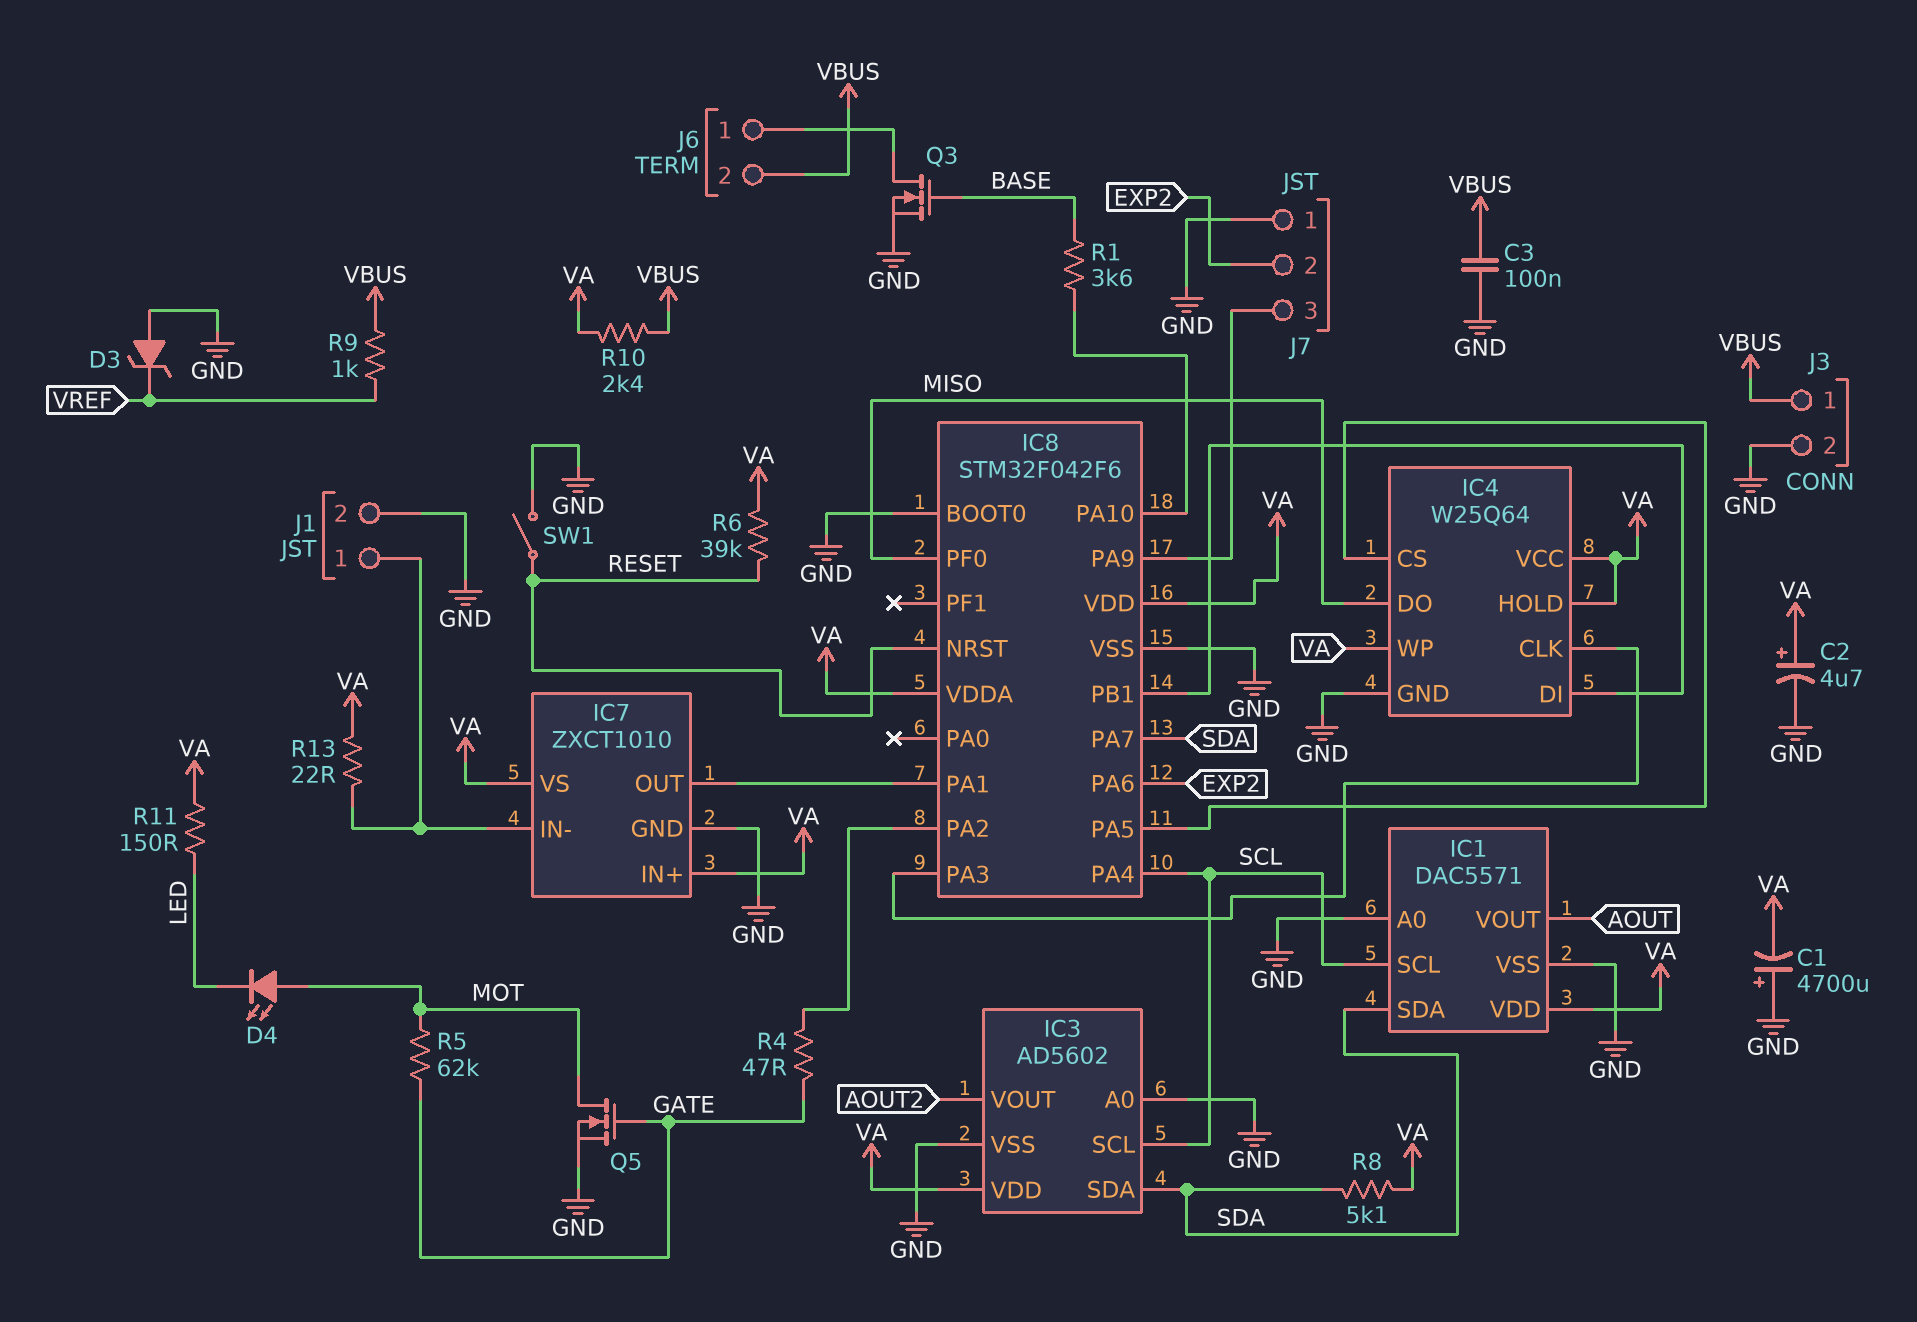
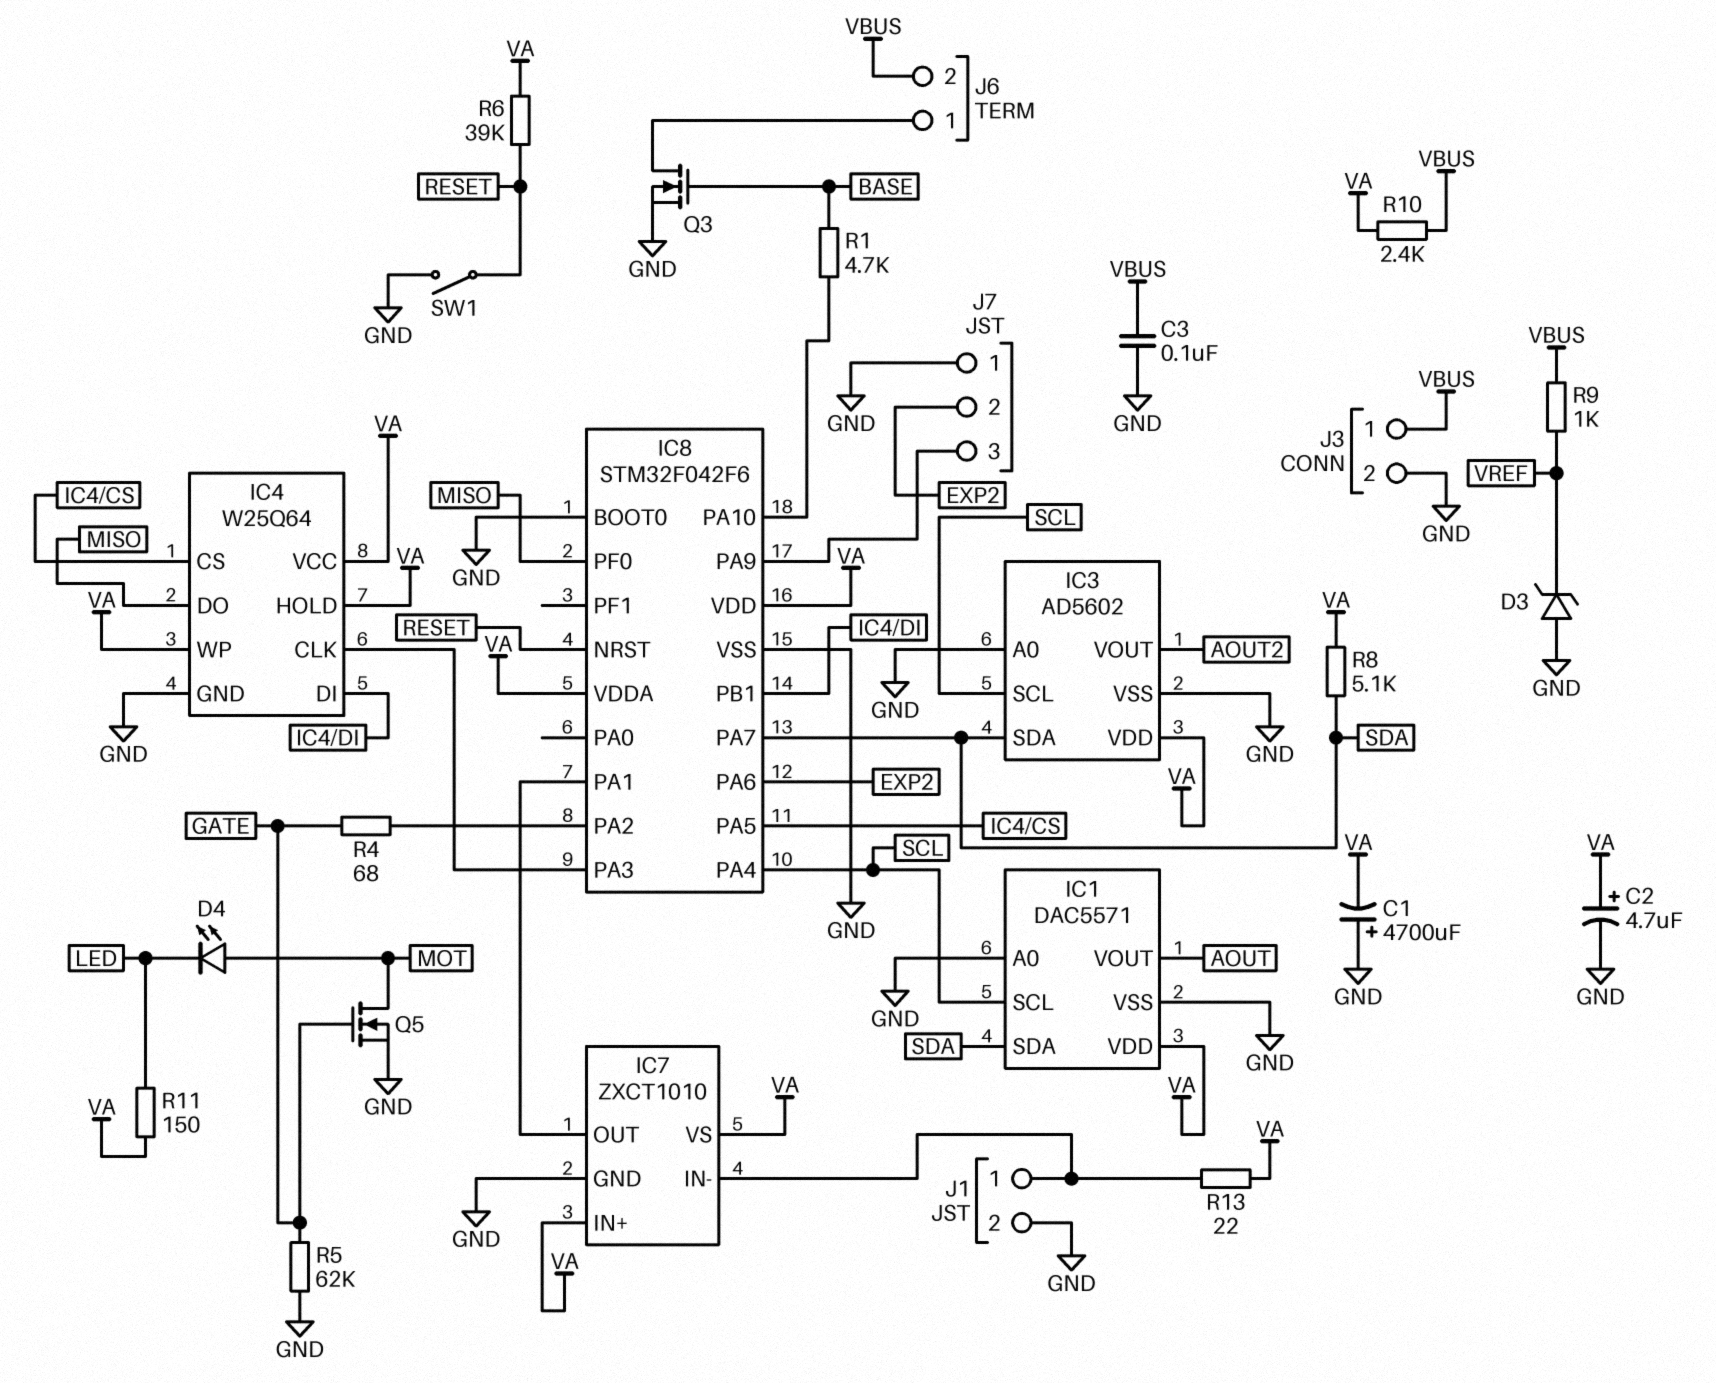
R1: 3.6k (BASE, IC8/PA10) -> 4.7k (BASE, IC8/PA10)
R4: 47 (GATE, IC8/PA2) -> 68 (GATE, IC8/PA2)
R5: 62k (GATE, MOT) -> 62k (GATE, GND)

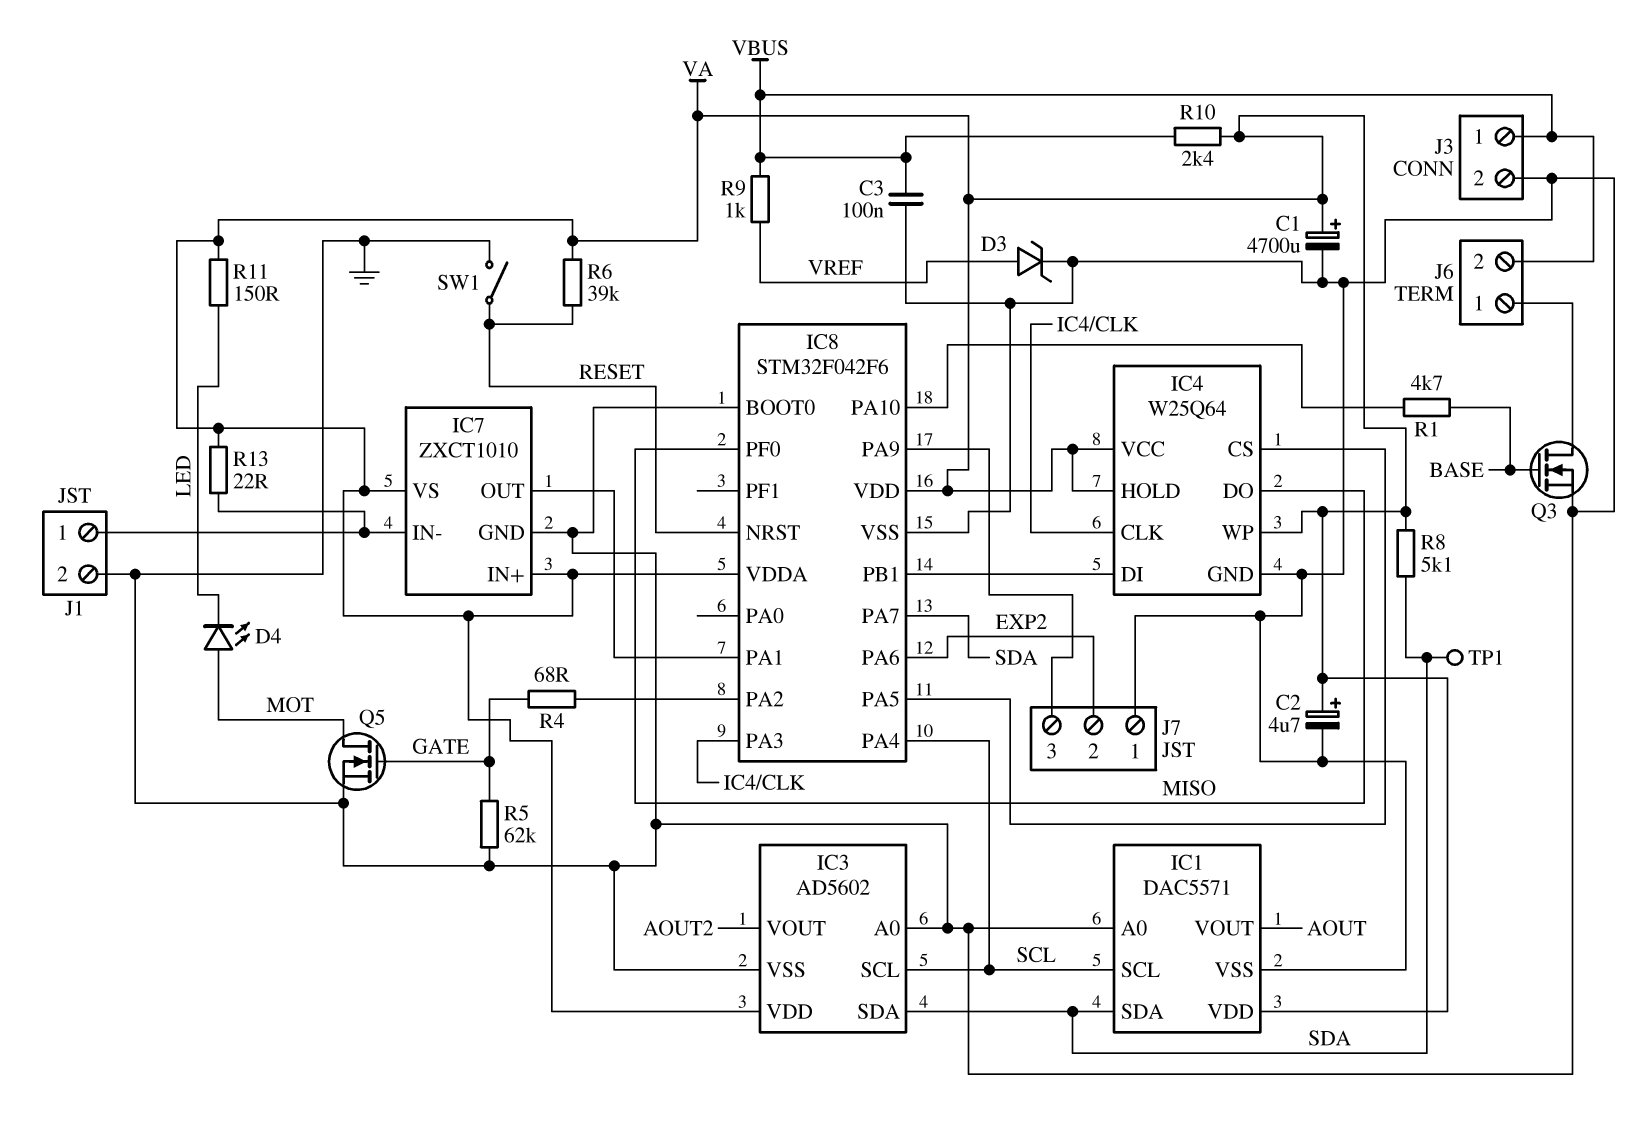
C1: 4700uF (plus GND, minus VA) -> 4700uF (plus VA, minus GND)
D3: zener (A GND, K VREF) -> zener (A VREF, K GND)
TP1: none -> test point (SDA)

